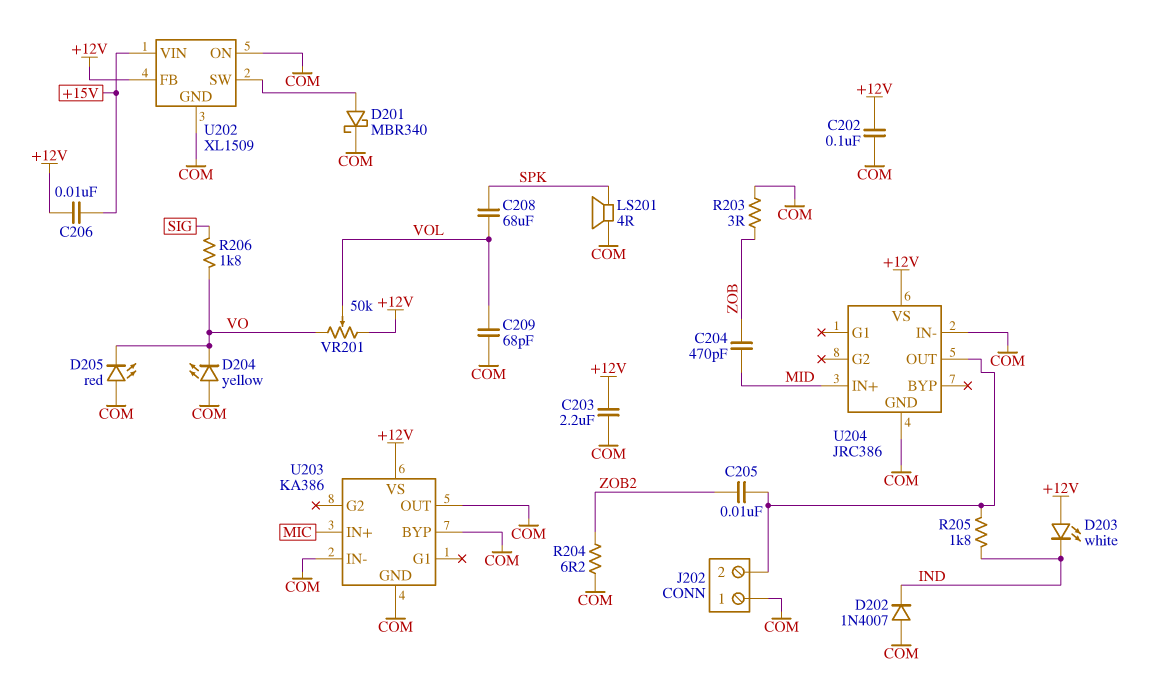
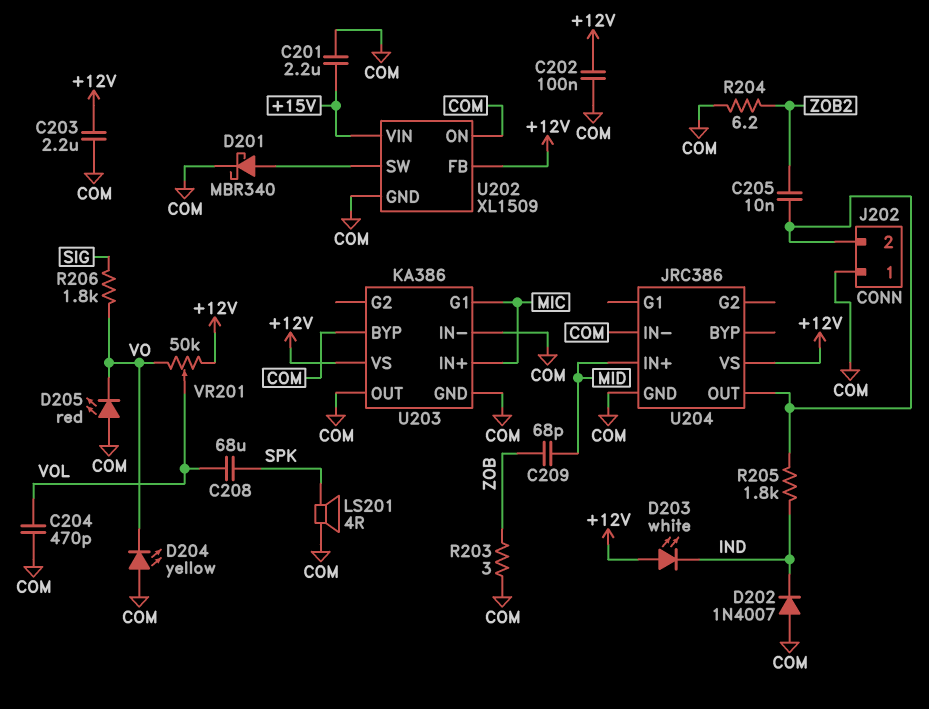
C201: none -> 2.2uF (+15V, COM)
C204: 470pF (MID, ZOB) -> 470pF (COM, VOL)
C206: 10nF (+12V, +15V) -> none
C209: 68pF (COM, VOL) -> 68pF (MID, ZOB)
U203 pin G1: none -> MIC

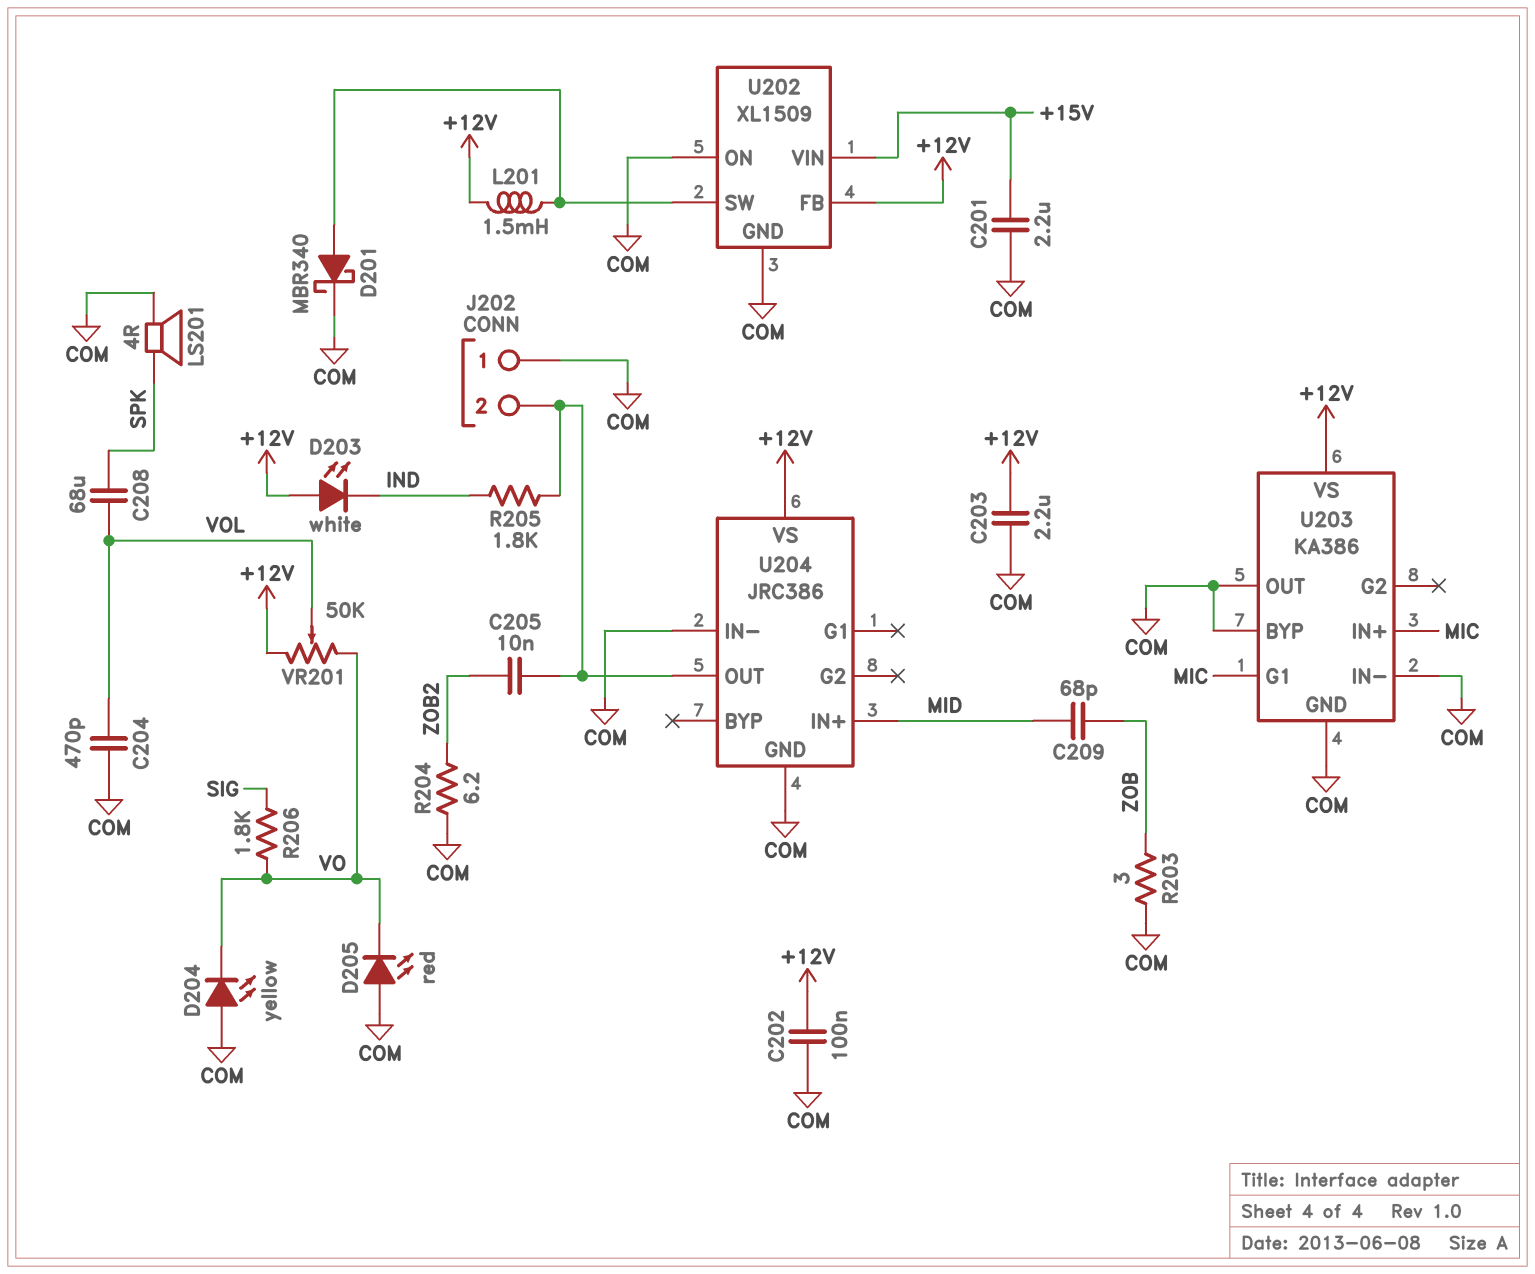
D202: diode 1N4007 (A COM, K IND) -> none
L201: none -> 1.5mH (+12V, U202/SW)

